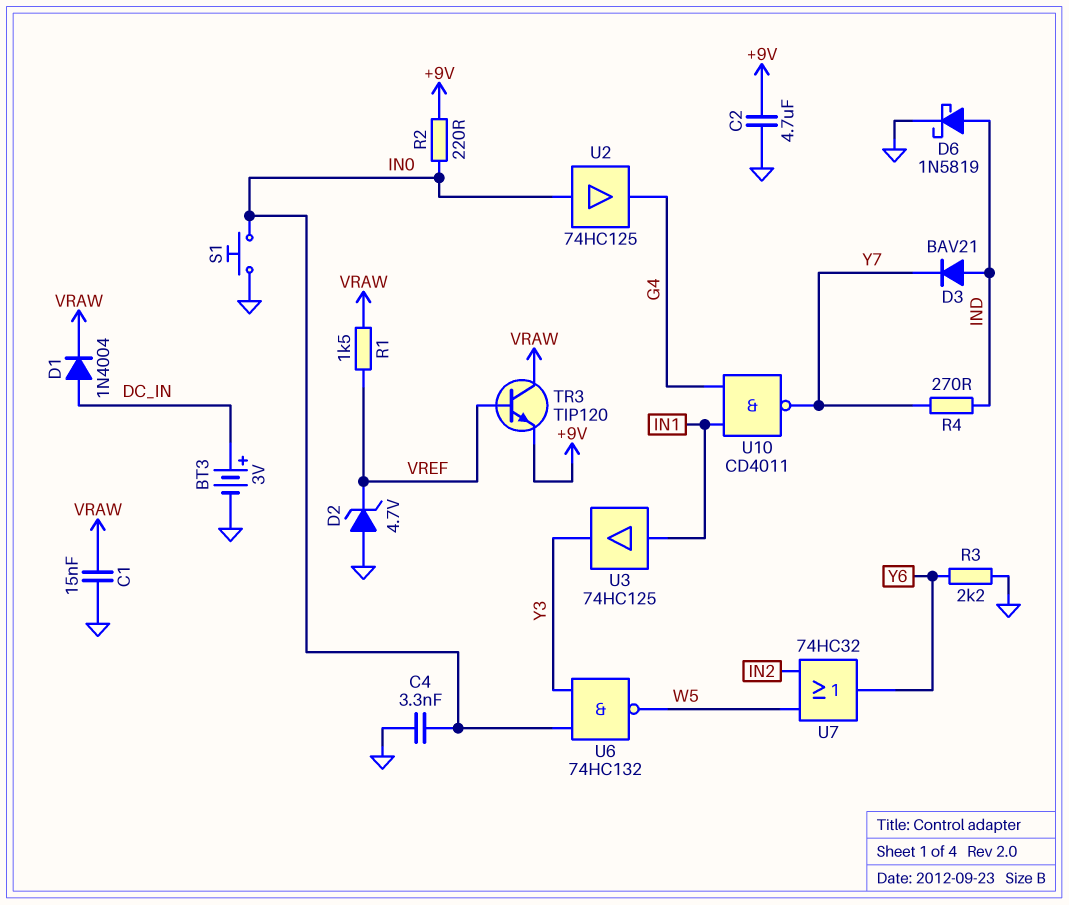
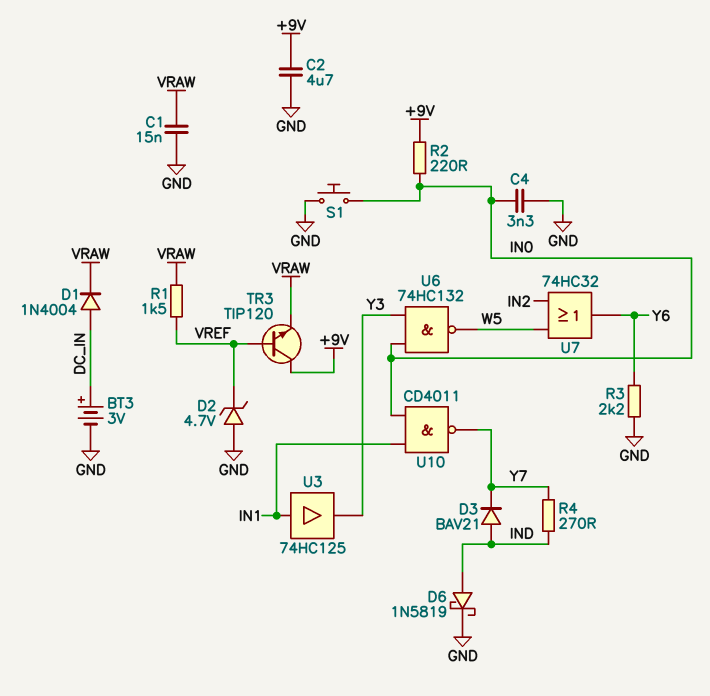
TR3: NPN TIP120 (B VREF, C VRAW, E +9V) -> NPN TIP120 (B VREF, C +9V, E VRAW)
U2: buffer 74HC125 (in IN0, out G4) -> none
U10: NAND CD4011 (in G4, in IN1, out Y7) -> NAND CD4011 (in IN0, in IN1, out Y7)

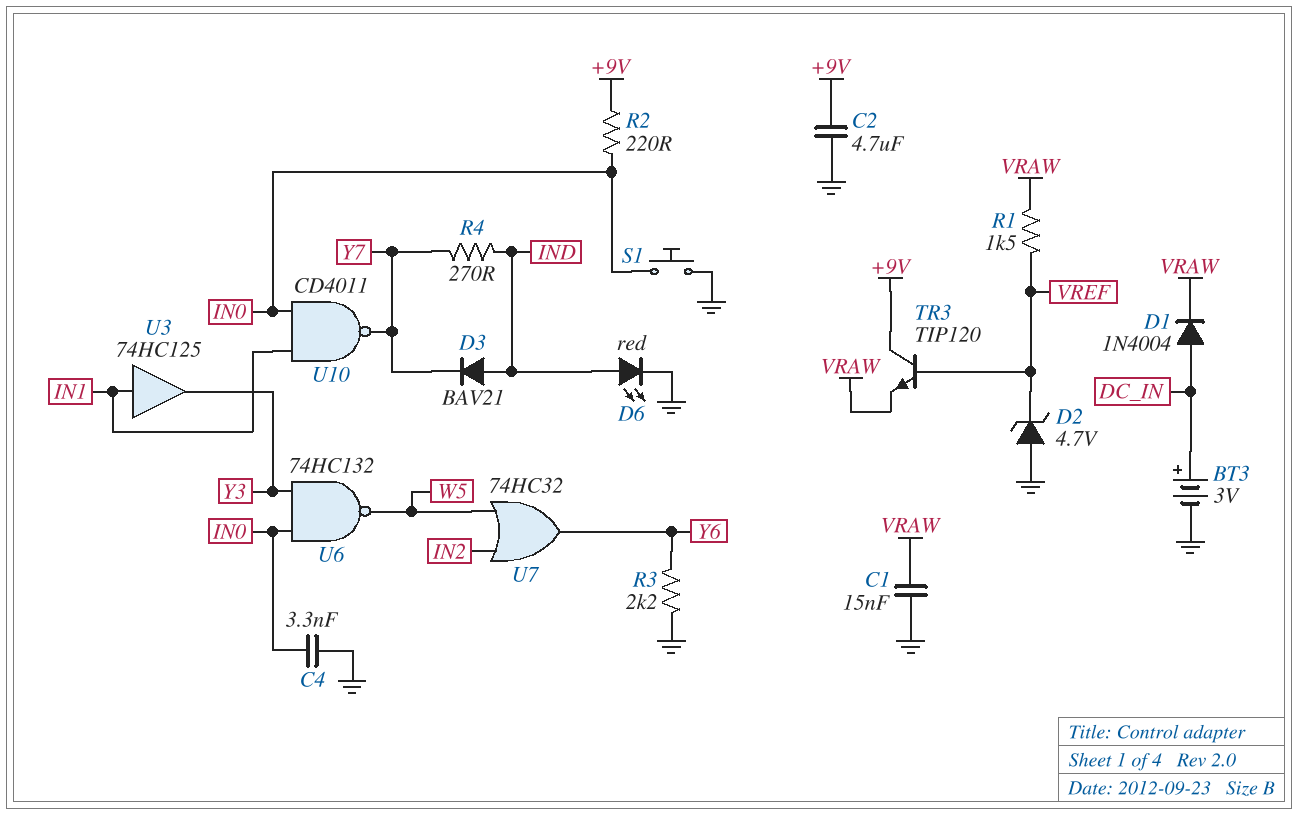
D6: schottky 1N5819 (A IND, K GND) -> LED red (A IND, K GND)

